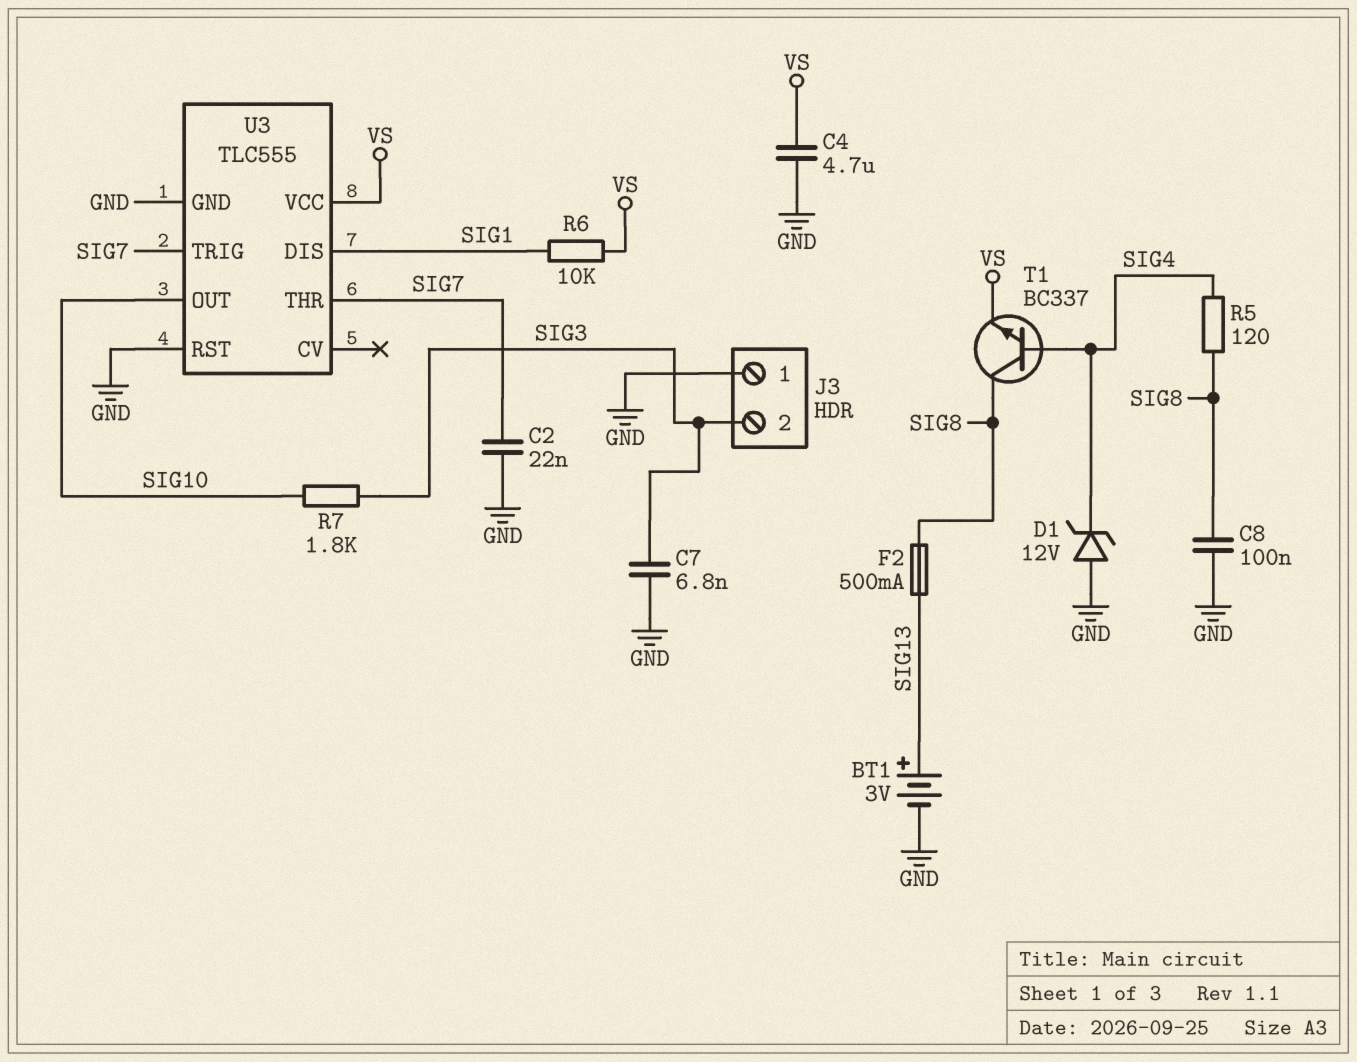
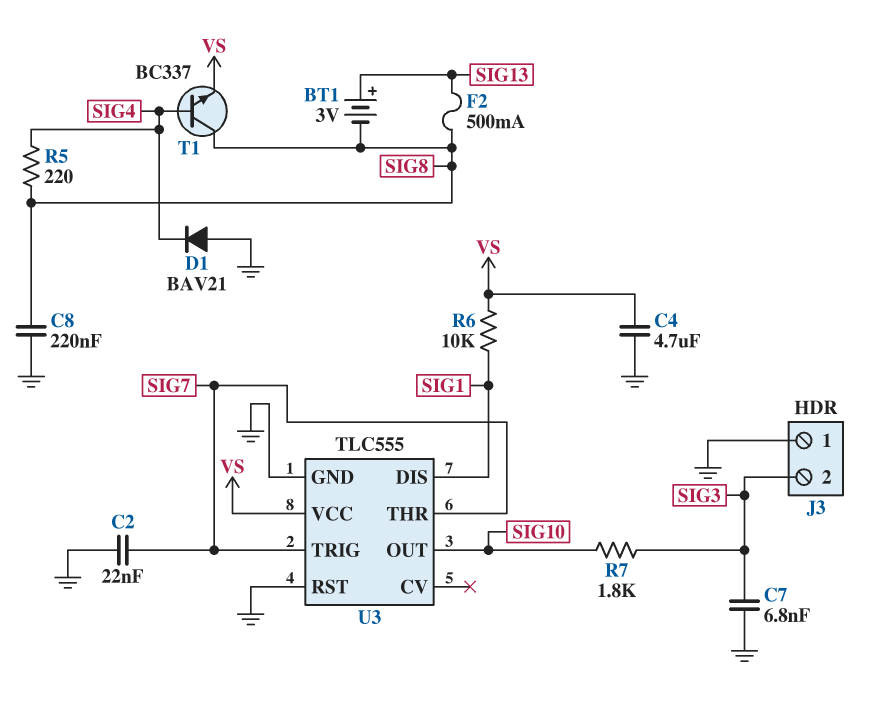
BT1: 3V (plus SIG13, minus GND) -> 3V (plus SIG13, minus SIG8)
C8: 100nF (GND, SIG8) -> 220nF (GND, SIG8)
D1: zener 12V (A GND, K SIG4) -> diode BAV21 (A GND, K SIG4)
R5: 120 (SIG4, SIG8) -> 220 (SIG4, SIG8)

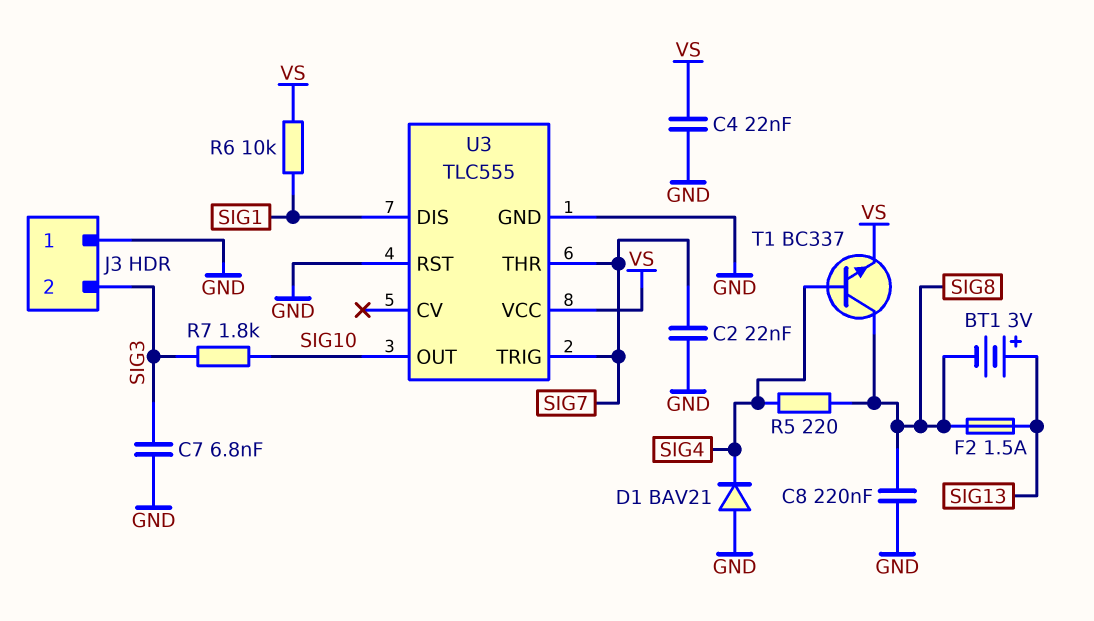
C4: 4.7uF (GND, VS) -> 22nF (GND, VS)
F2: 500mA (SIG8, SIG13) -> 1.5A (SIG8, SIG13)

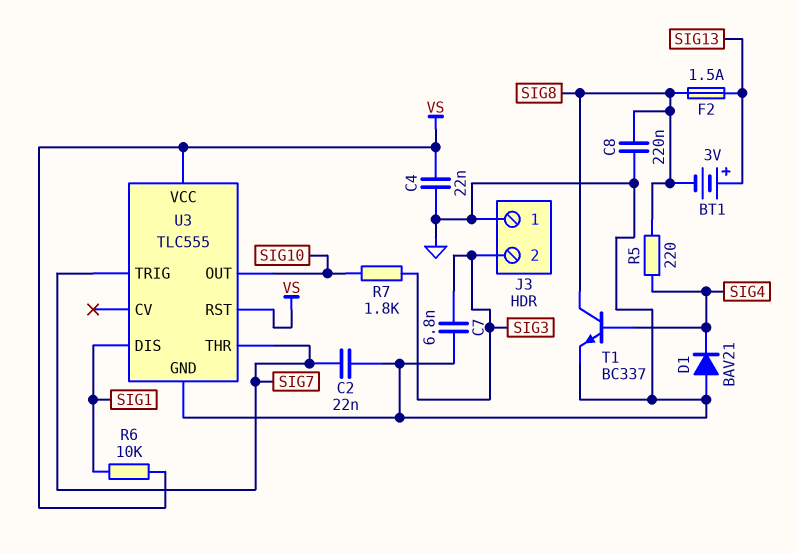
T1: NPN BC337 (B SIG4, C SIG8, E VS) -> NPN BC337 (B SIG4, C SIG8, E GND)
U3 pin RST: GND -> VS

